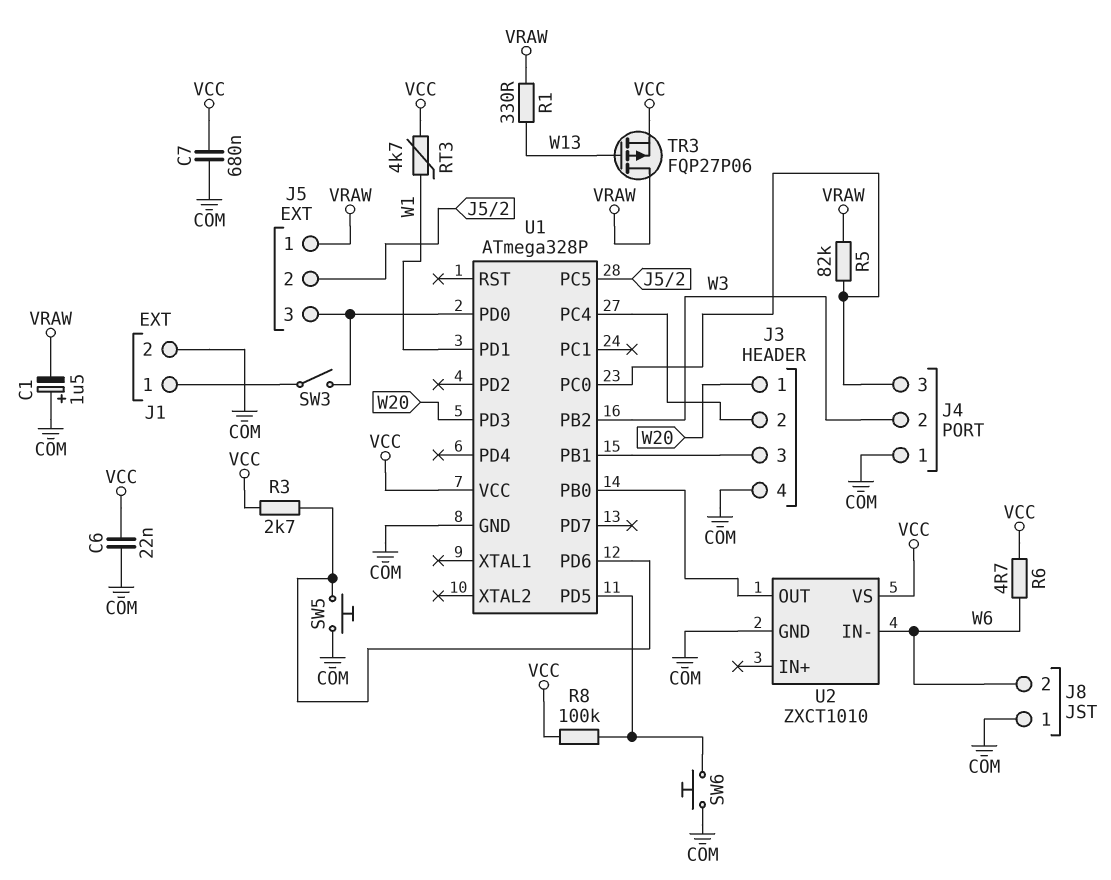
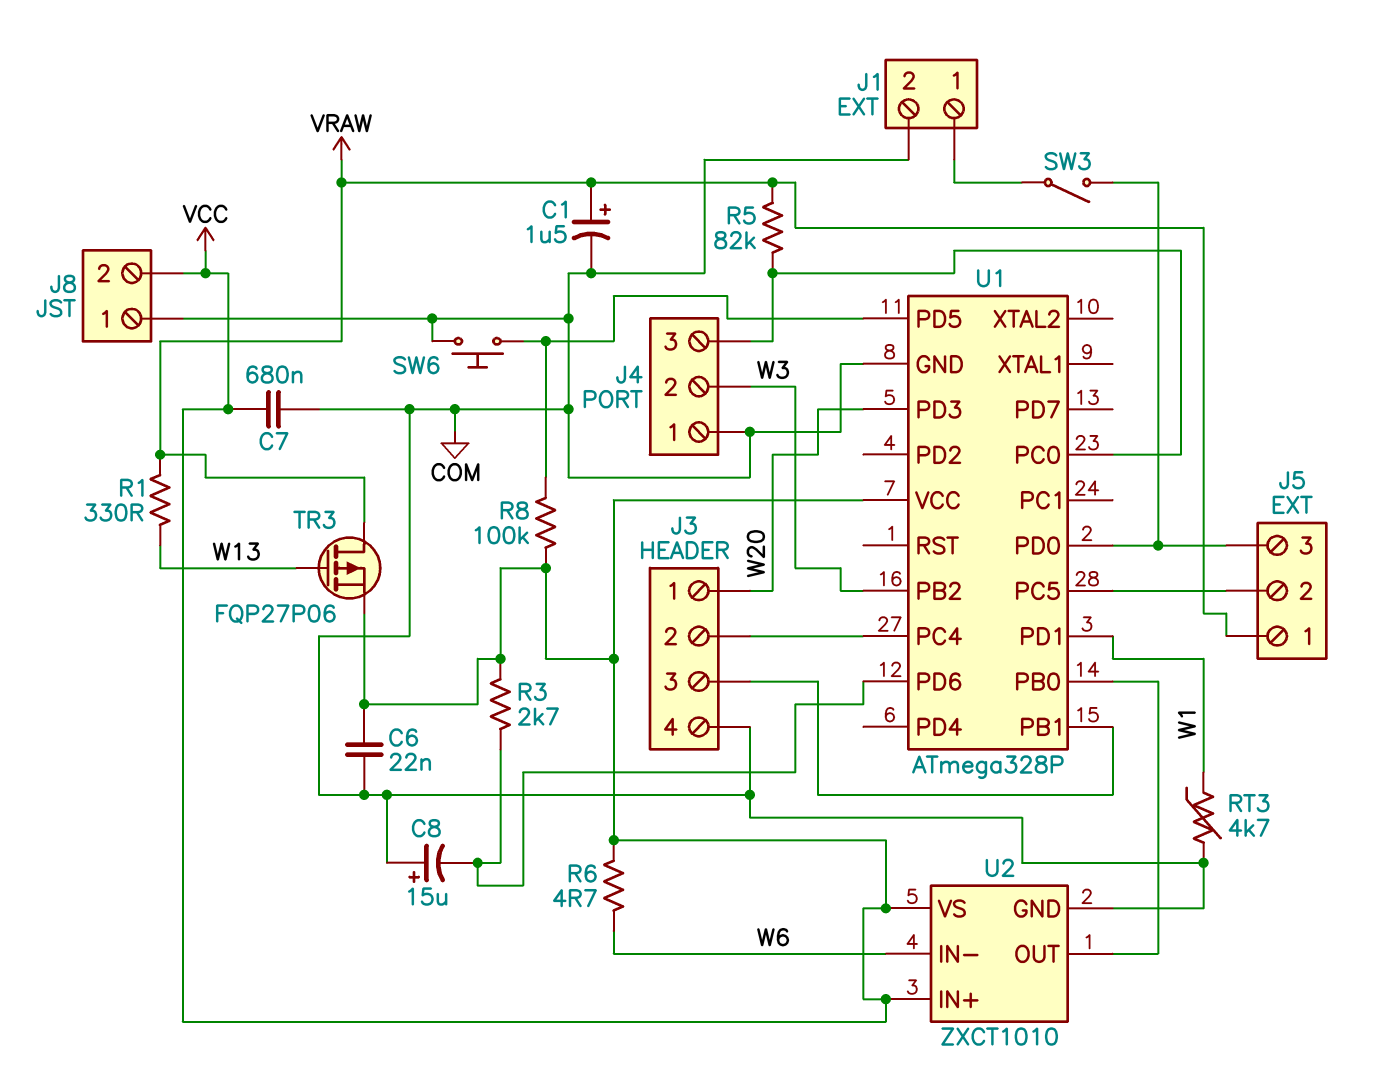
C1: 1.5uF (plus COM, minus VRAW) -> 1.5uF (plus VRAW, minus COM)
C8: none -> 15uF (plus COM, minus U1/PD6)
J8 pin 2: W6 -> VCC
RT3: 4.7k (VCC, W1) -> 4.7k (COM, W1)
SW5: button (COM, U1/PD6) -> none
U2 pin IN+: none -> VCC

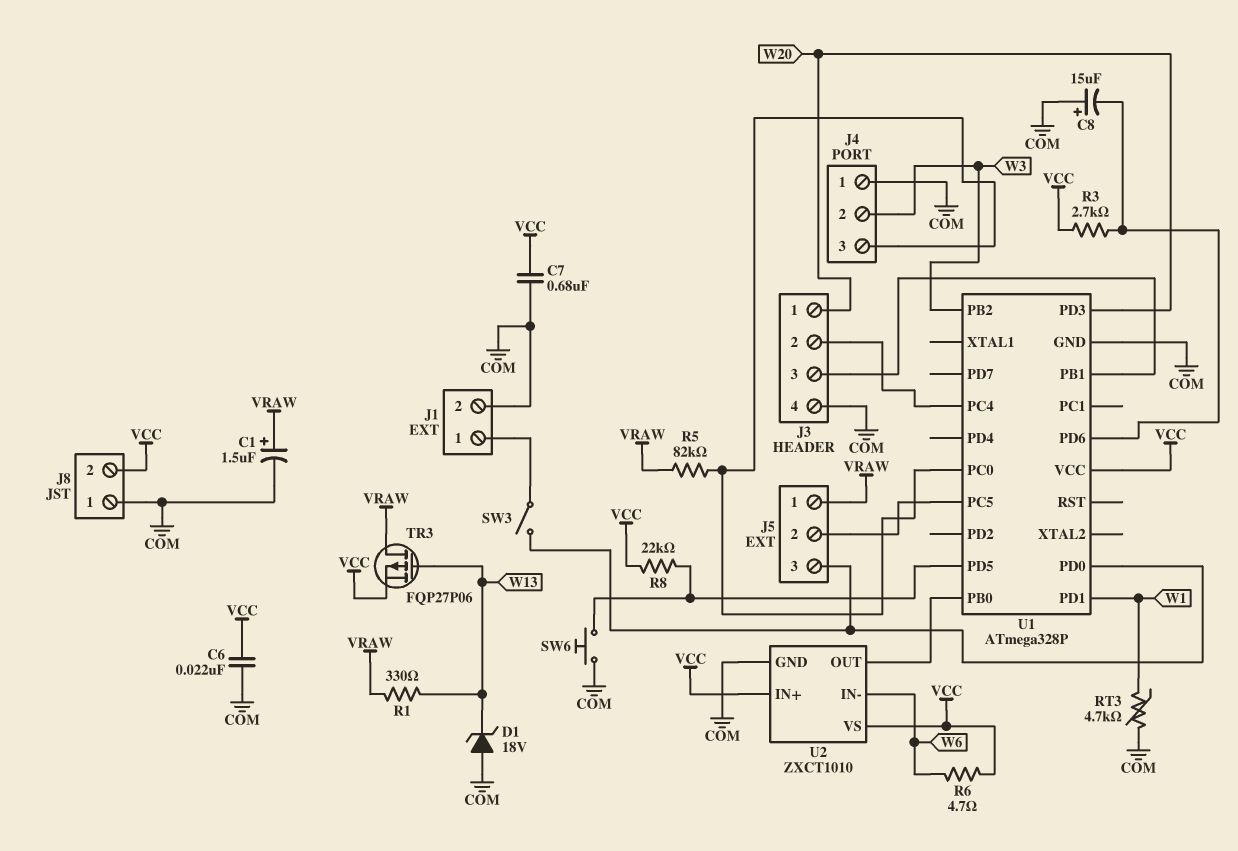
D1: none -> zener 18V (A COM, K W13)
R8: 100k (U1/PD5, VCC) -> 22k (U1/PD5, VCC)

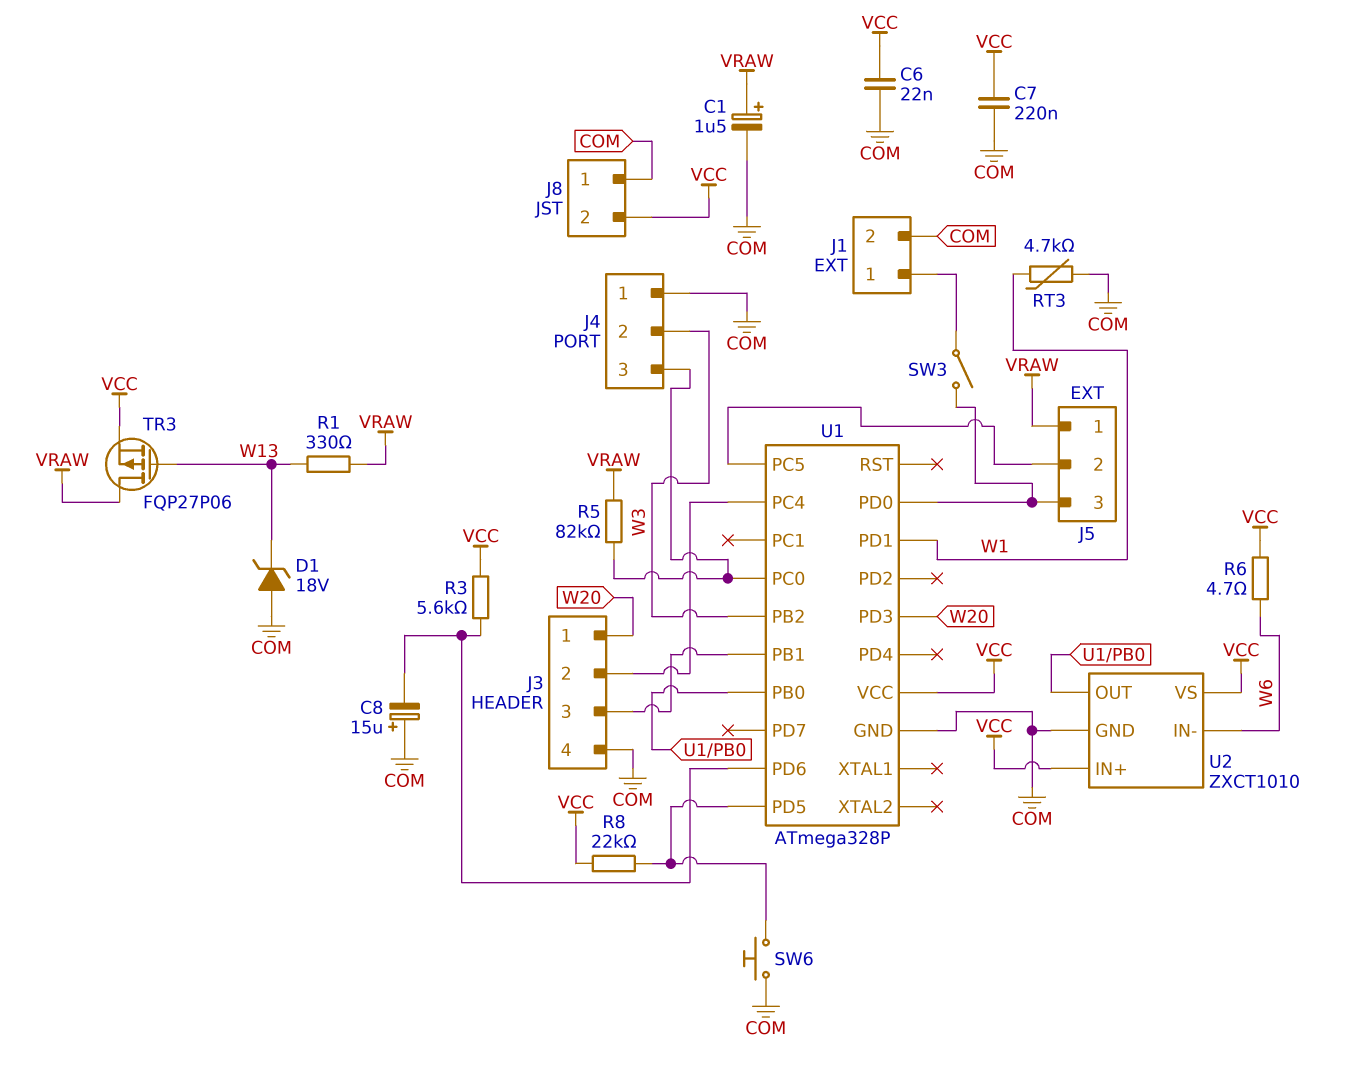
C7: 680nF (COM, VCC) -> 220nF (COM, VCC)
R3: 2.7k (U1/PD6, VCC) -> 5.6k (U1/PD6, VCC)

